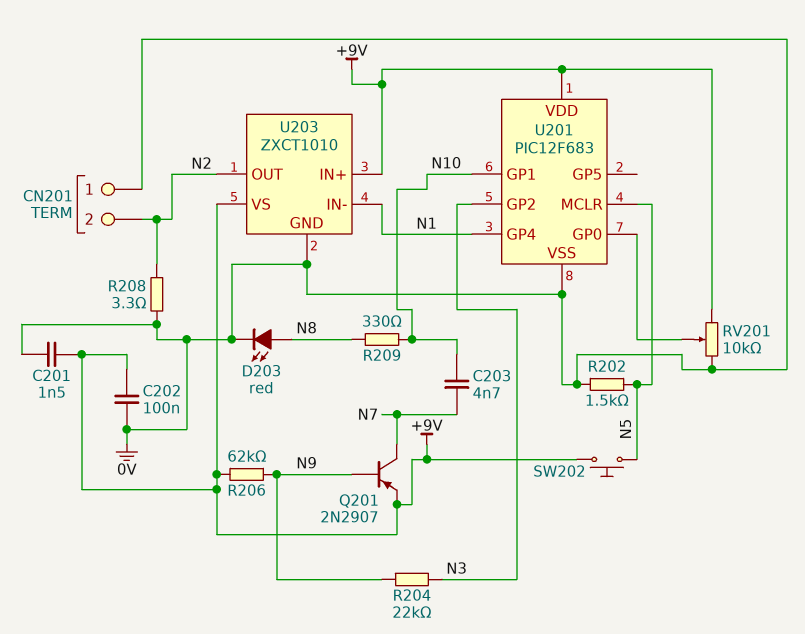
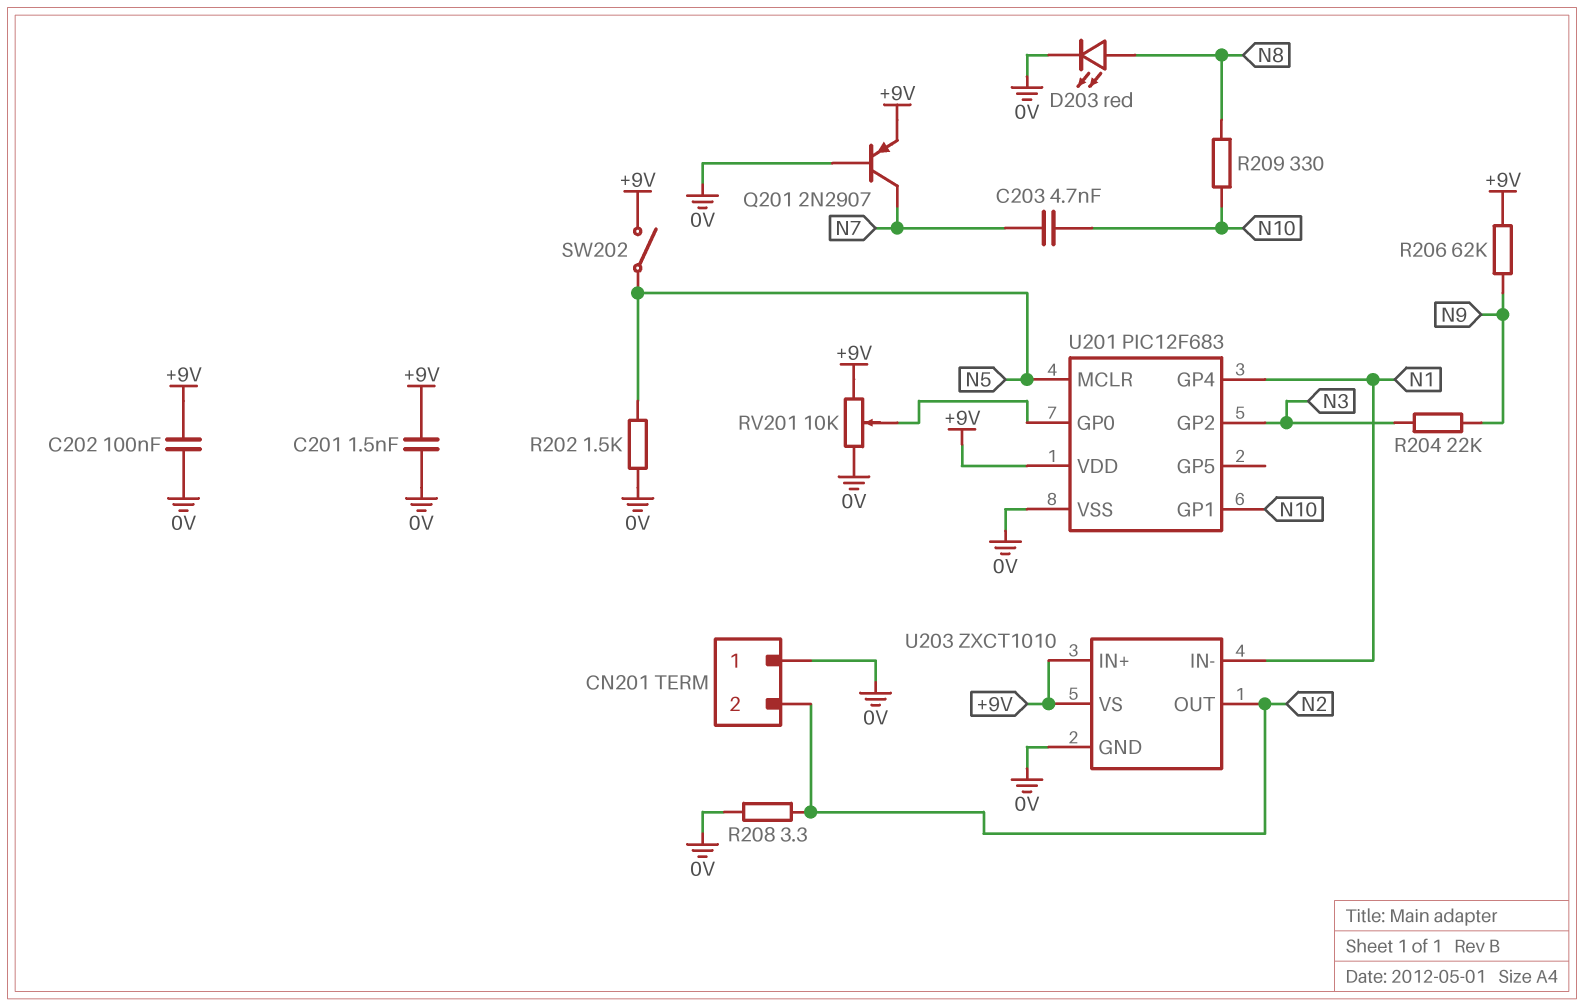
Q201: PNP 2N2907 (B N9, C N7, E +9V) -> PNP 2N2907 (B 0V, C N7, E +9V)
SW202: button (+9V, N5) -> switch (+9V, N5)

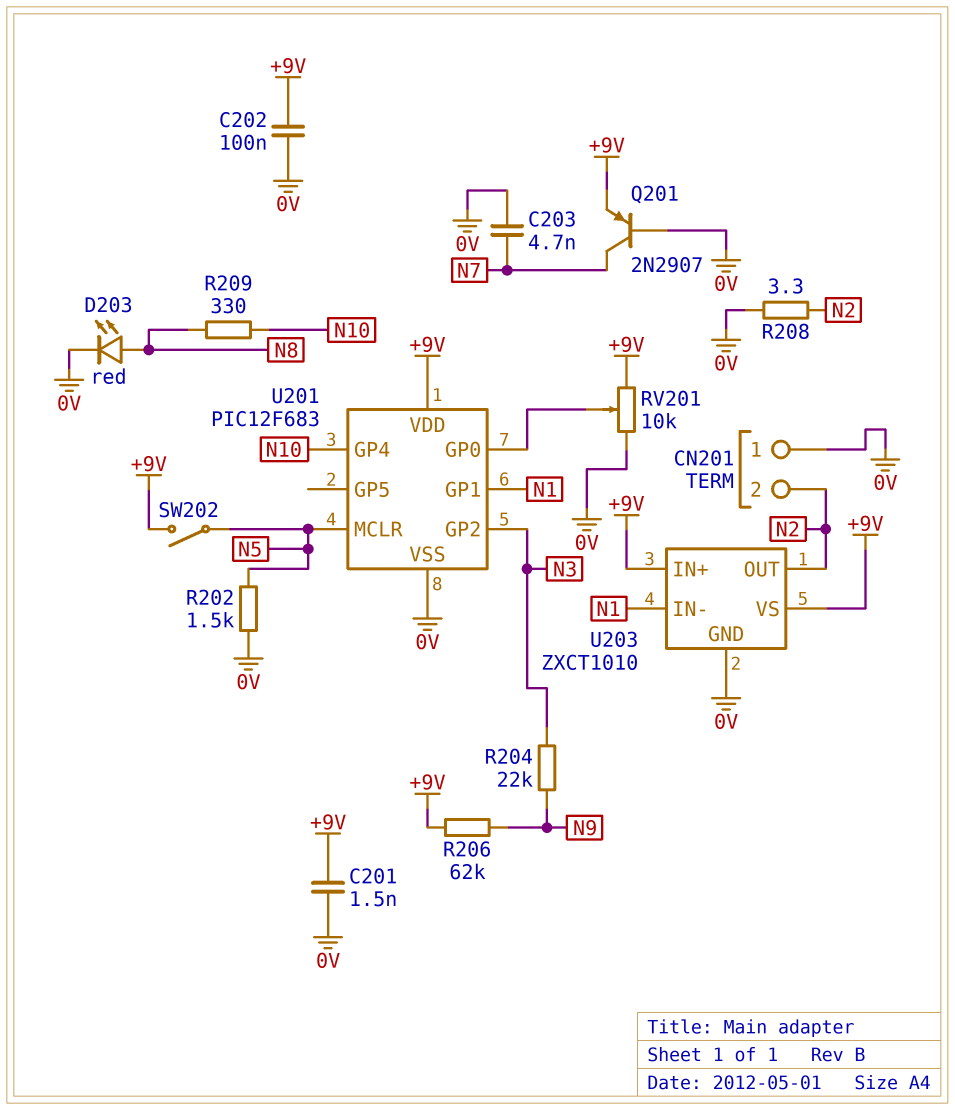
C203: 4.7nF (N7, N10) -> 4.7nF (0V, N7)
U201 pin GP1: N10 -> N1
U201 pin GP4: N1 -> N10

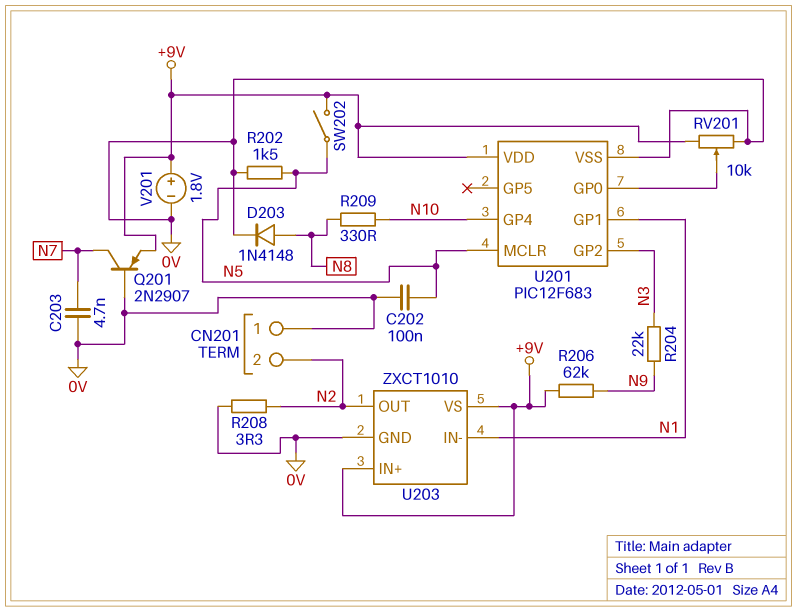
C201: 1.5nF (+9V, 0V) -> none
C202: 100nF (+9V, 0V) -> 100nF (0V, N5)
D203: LED red (A N8, K 0V) -> diode 1N4148 (A N8, K 0V)
V201: none -> 1.8V (plus +9V, minus 0V)

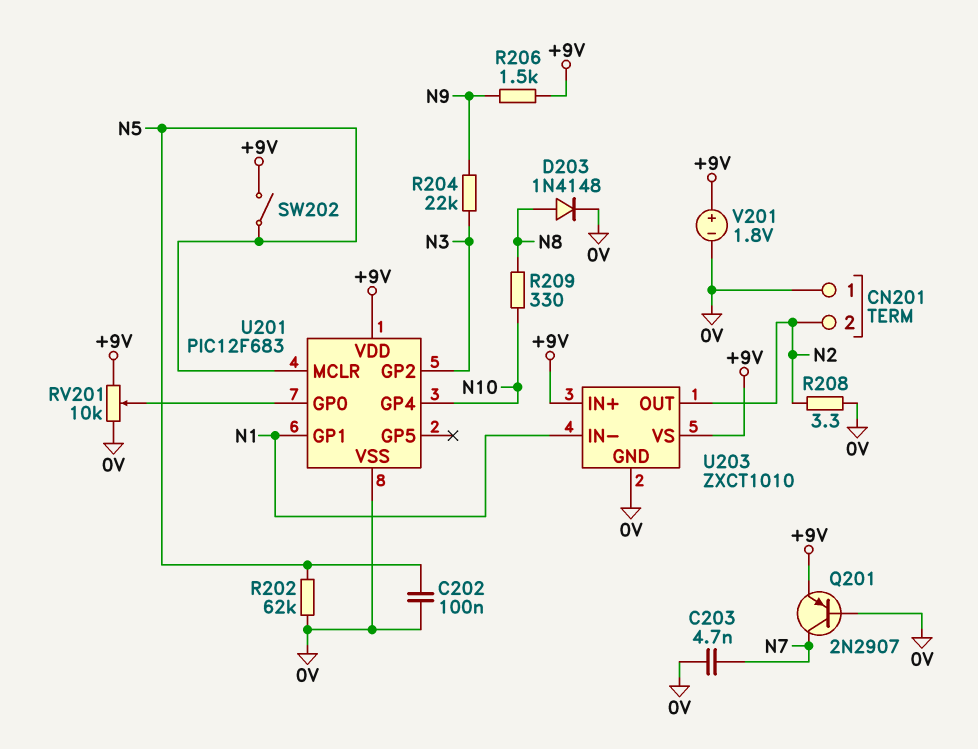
R202: 1.5k (0V, N5) -> 62k (0V, N5)
R206: 62k (+9V, N9) -> 1.5k (+9V, N9)

